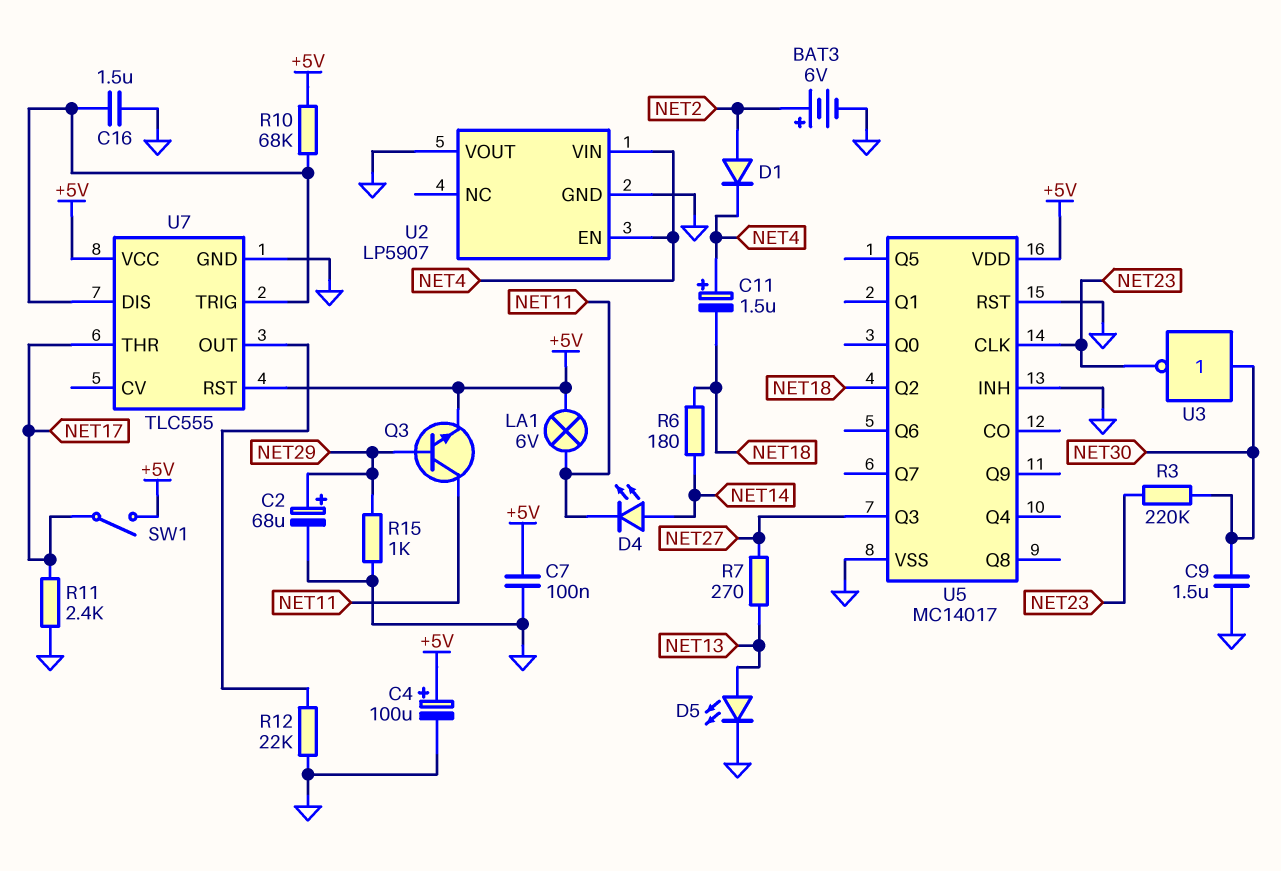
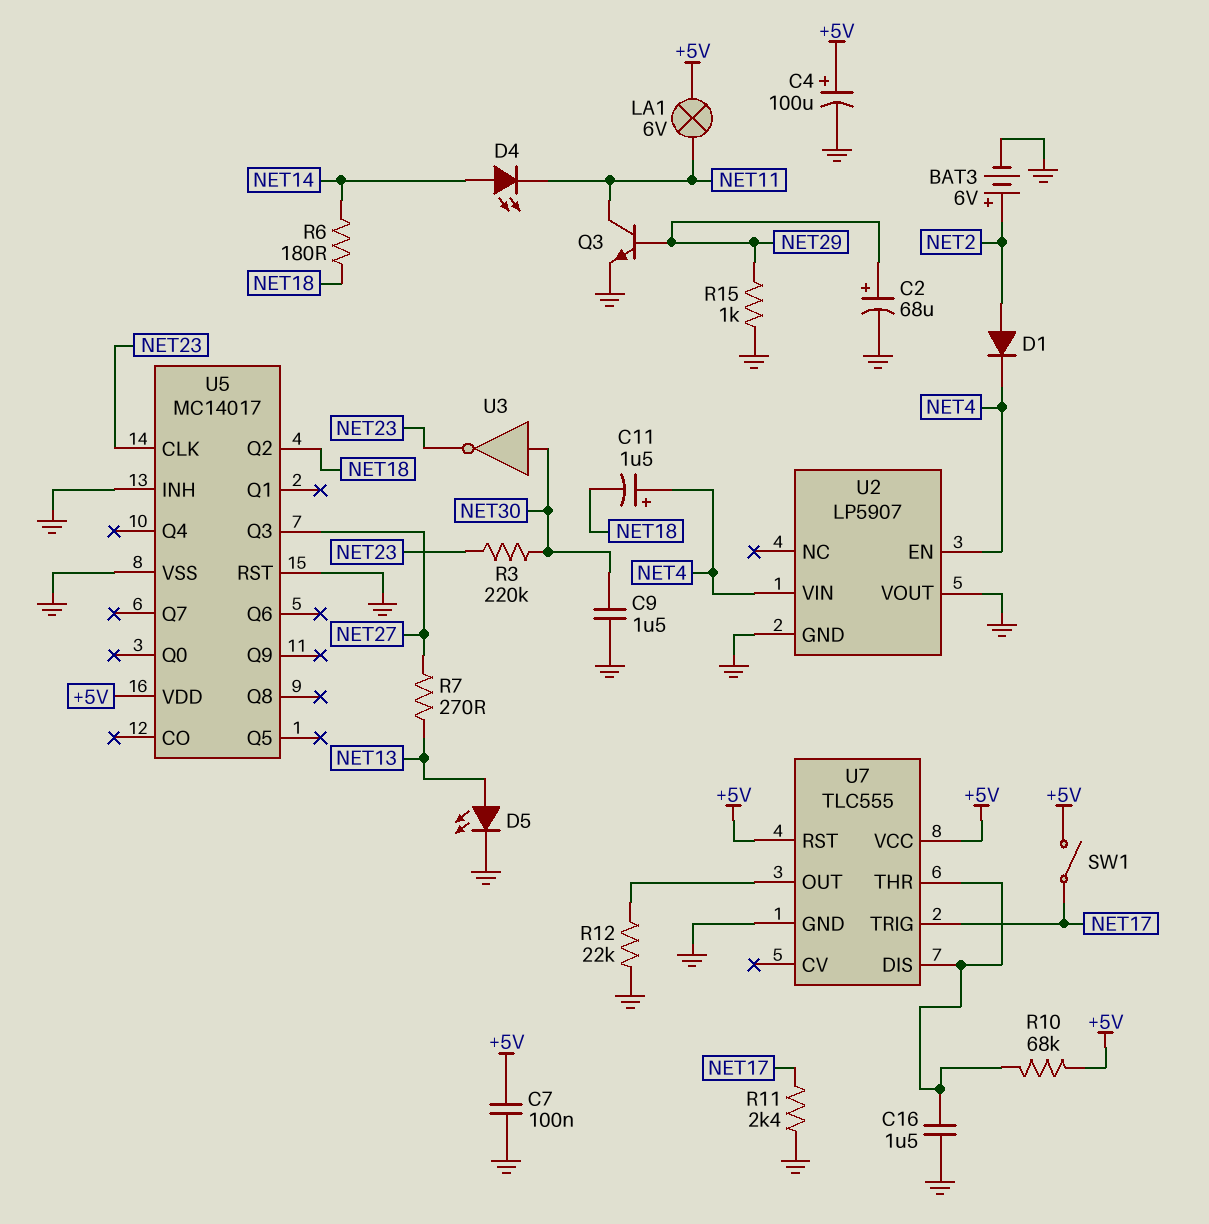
Q3: NPN (B NET29, C NET11, E +5V) -> NPN (B NET29, C NET11, E GND)
U7 pin THR: NET17 -> U7/DIS
U7 pin TRIG: U7/DIS -> NET17

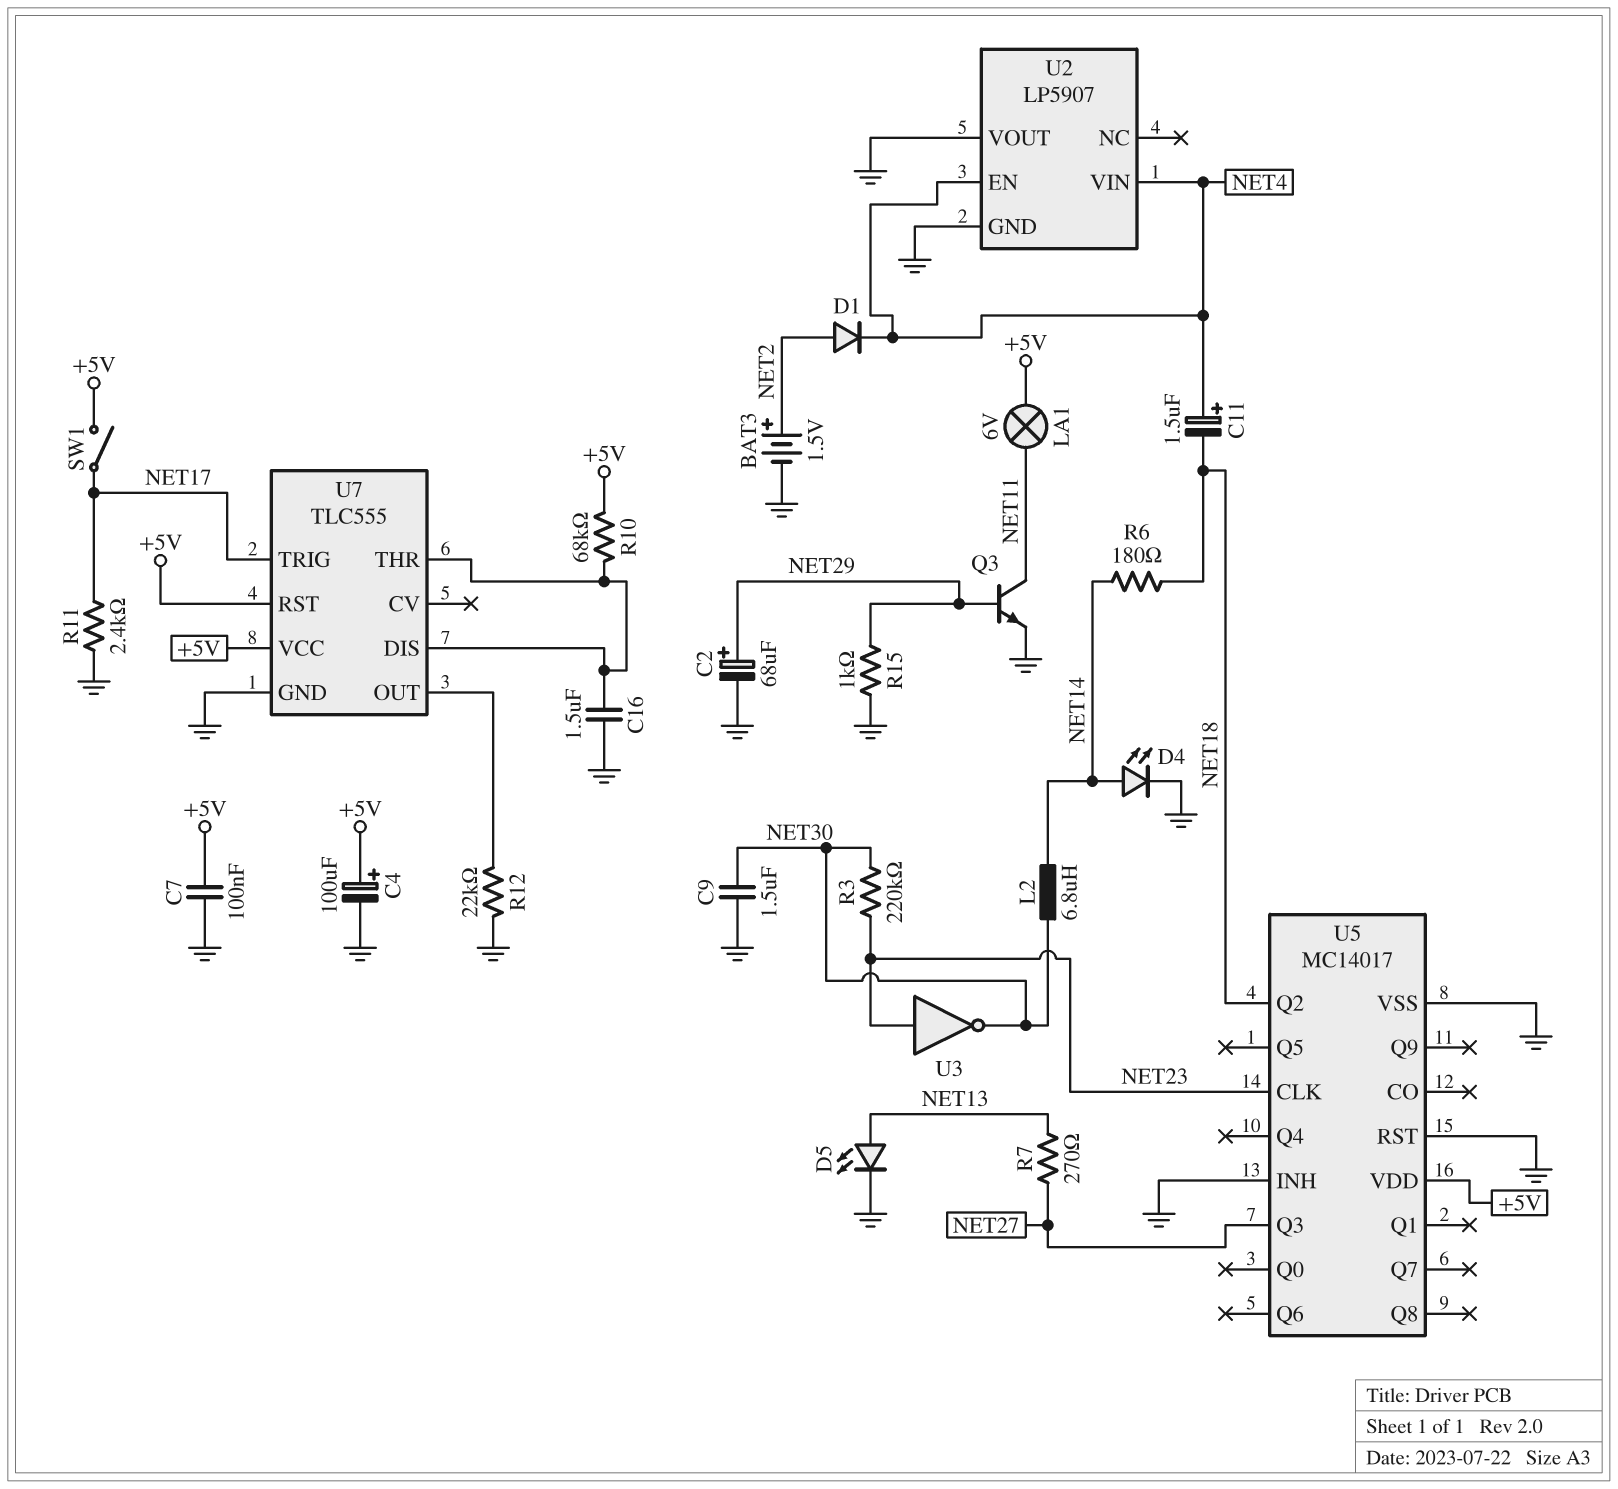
BAT3: 6V (plus NET2, minus GND) -> 1.5V (plus NET2, minus GND)
D4: LED (A NET14, K NET11) -> LED (A NET14, K GND)
L2: none -> 6.8uH (NET14, NET30)
U3: NOT (in NET30, out NET23) -> NOT (in NET23, out NET30)

